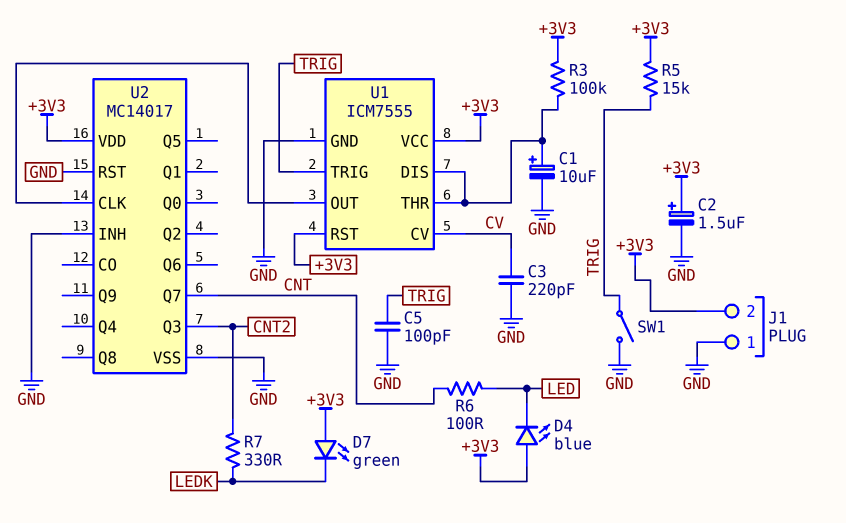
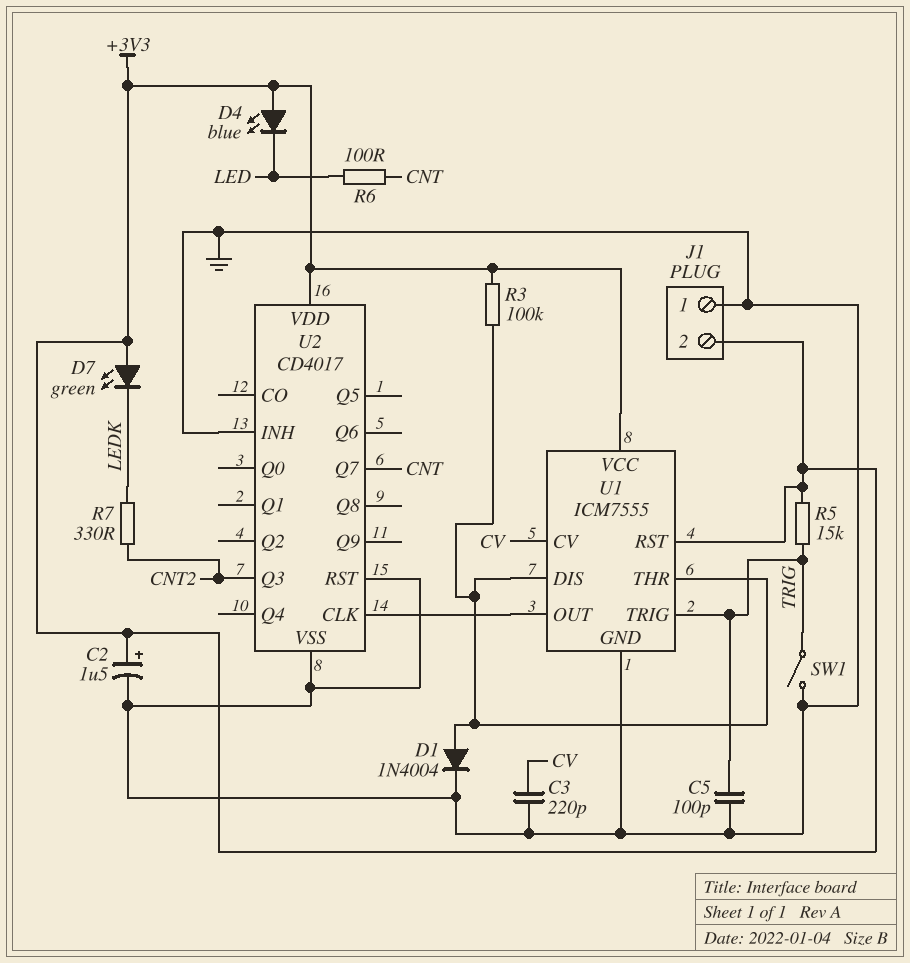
C1: 10uF (plus U1/DIS, minus GND) -> none
D1: none -> diode 1N4004 (A U1/DIS, K GND)
U2: MC14017 -> CD4017

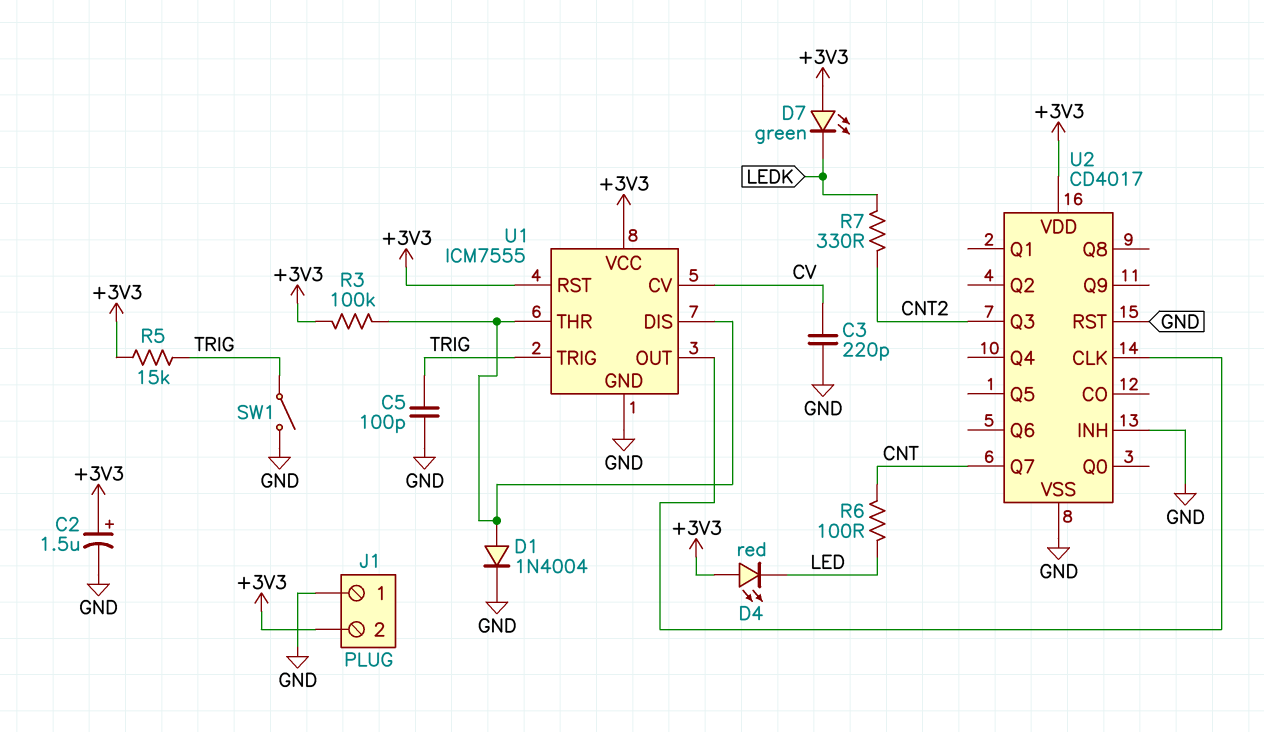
D4: LED blue (A +3V3, K LED) -> LED red (A +3V3, K LED)

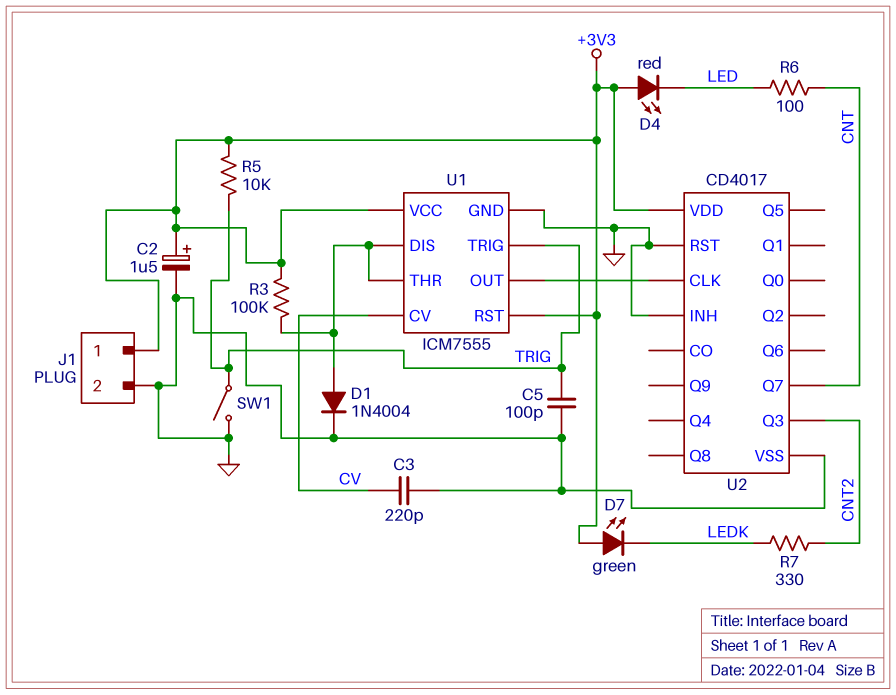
J1 pin 1: GND -> +3V3
J1 pin 2: +3V3 -> GND
R5: 15k (+3V3, TRIG) -> 10k (+3V3, TRIG)

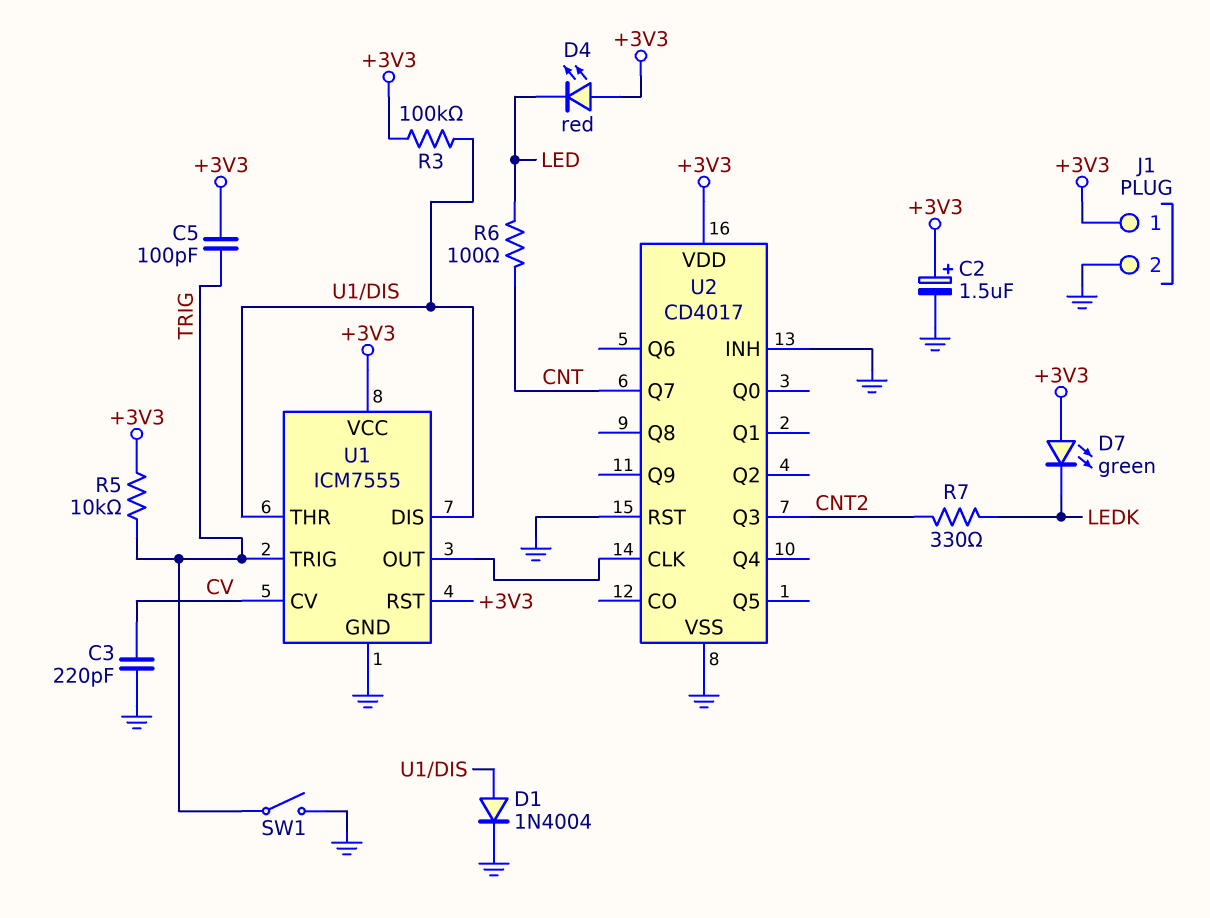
C5: 100pF (GND, TRIG) -> 100pF (+3V3, TRIG)

